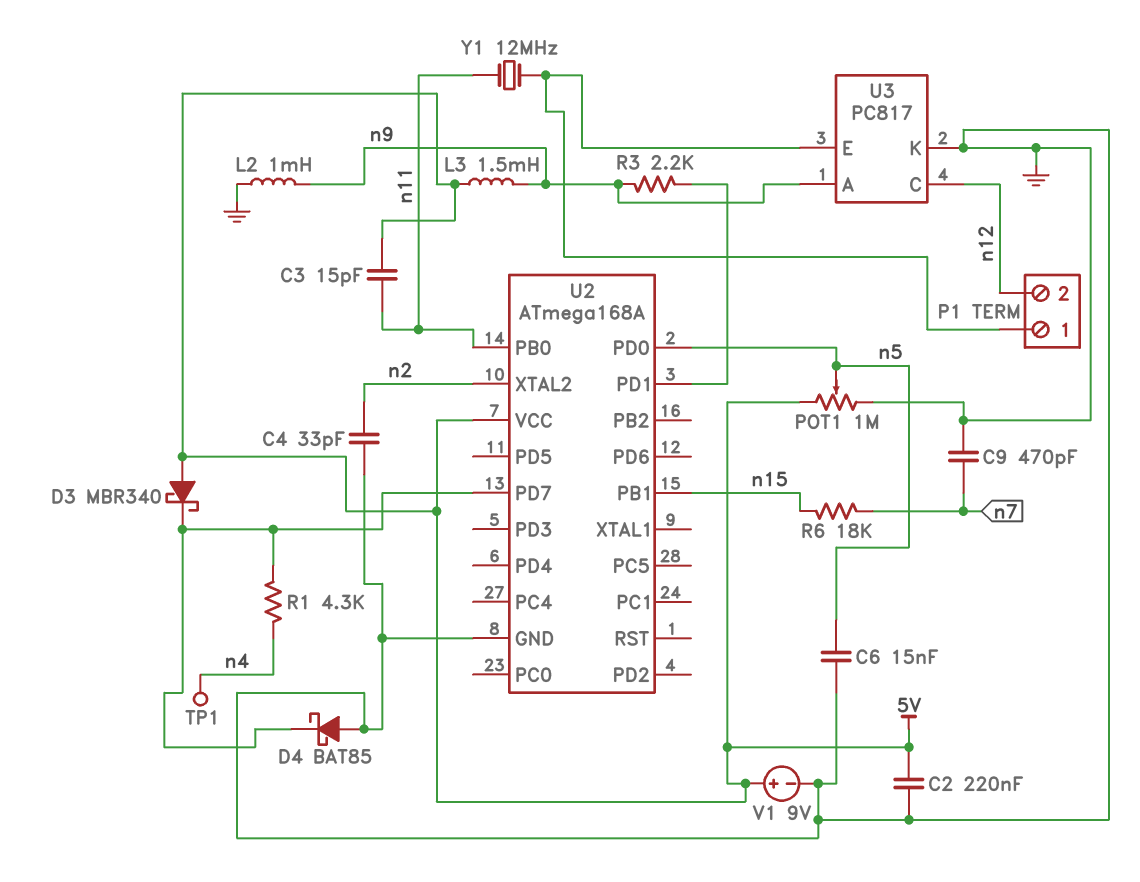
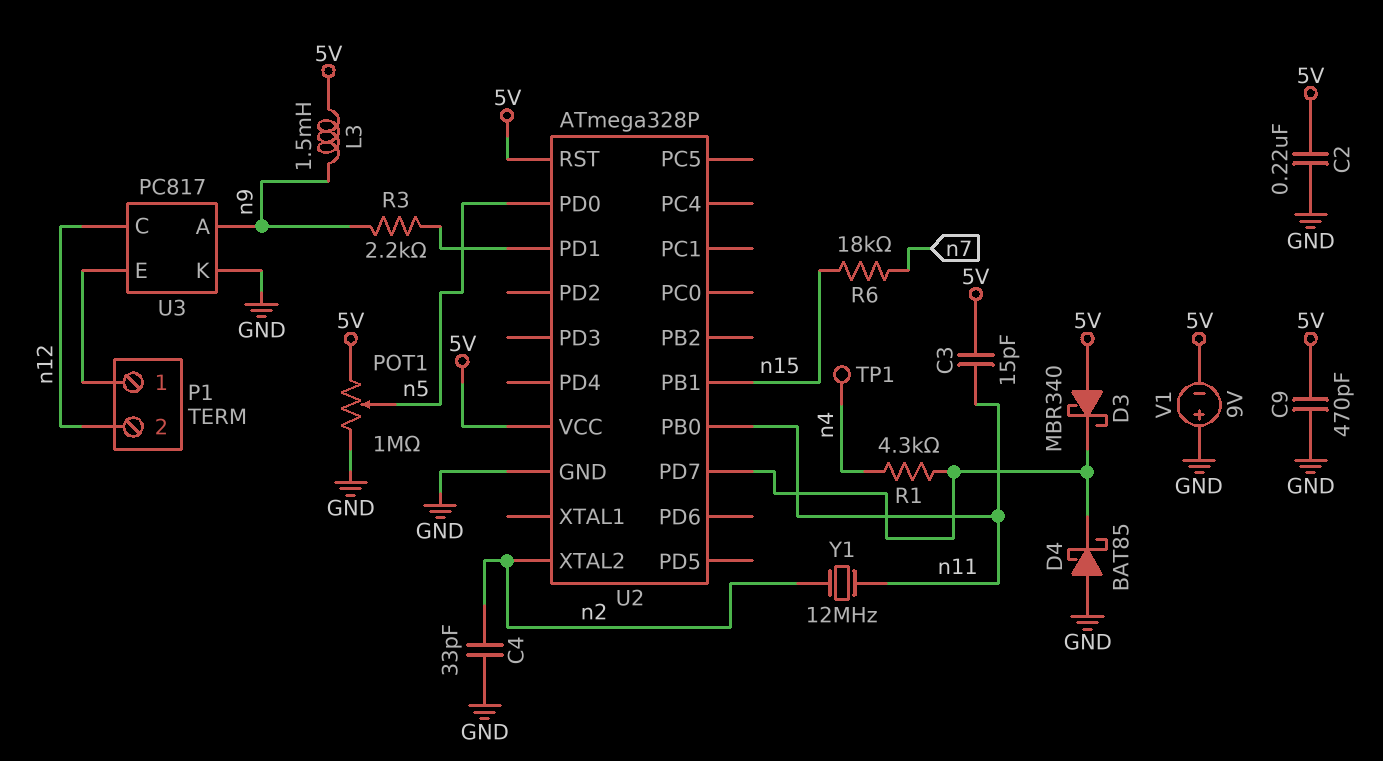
C6: 15nF (GND, n5) -> none
C9: 470pF (GND, n7) -> 470pF (5V, GND)
L2: 1mH (GND, n9) -> none
U2: ATmega168A -> ATmega328P
U2 pin RST: none -> 5V
V1: 9V (plus 5V, minus GND) -> 9V (plus GND, minus 5V)
Y1: 12MHz (P1/1, n11) -> 12MHz (n2, n11)

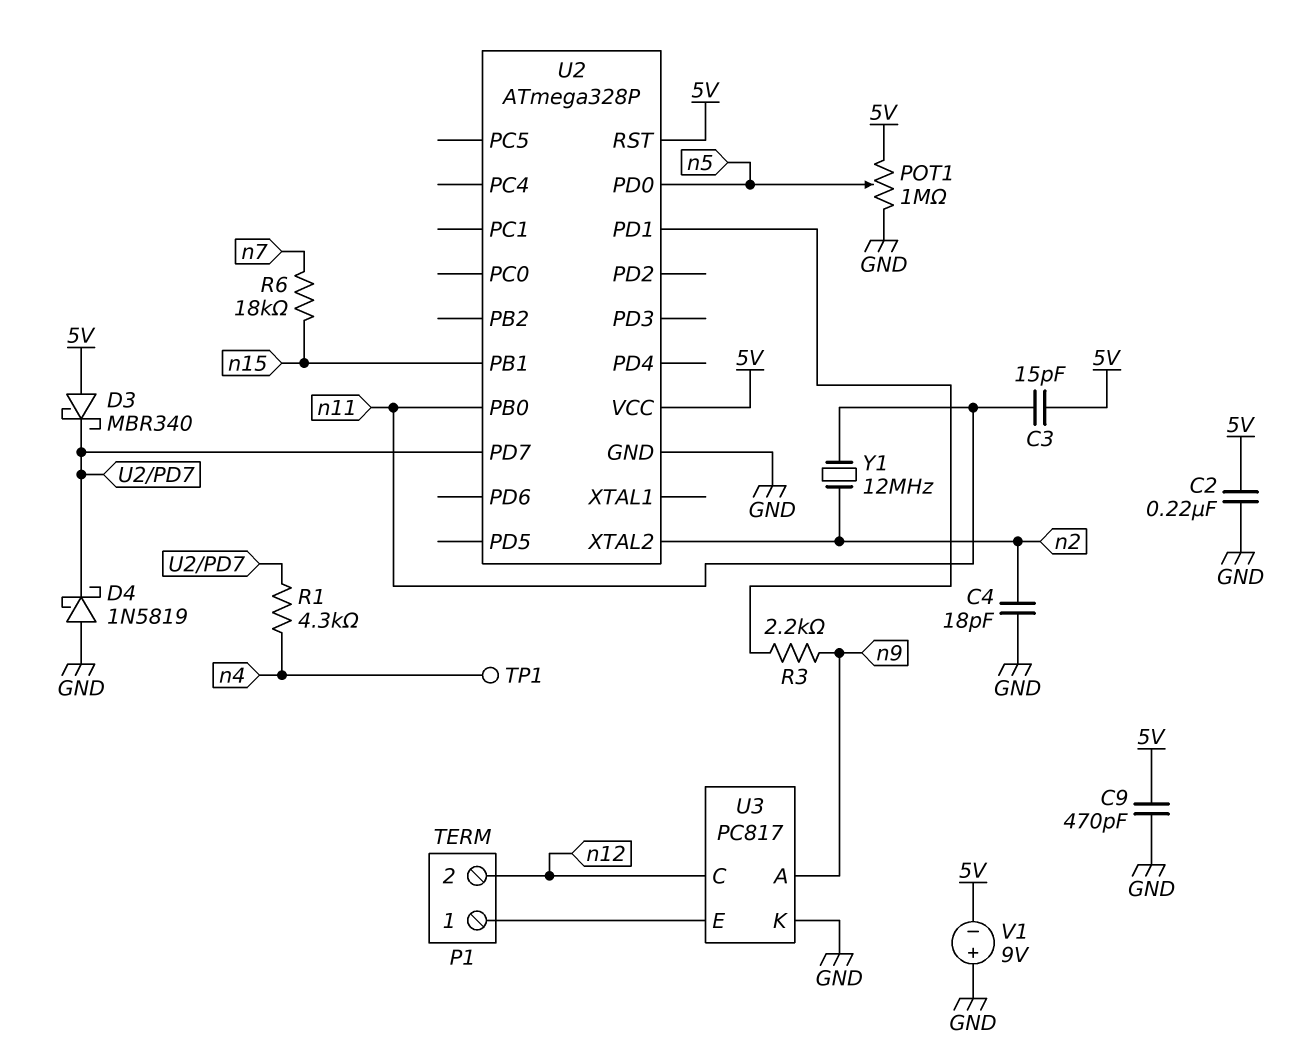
C4: 33pF (GND, n2) -> 18pF (GND, n2)
D4: schottky BAT85 (A GND, K U2/PD7) -> schottky 1N5819 (A GND, K U2/PD7)
L3: 1.5mH (5V, n9) -> none

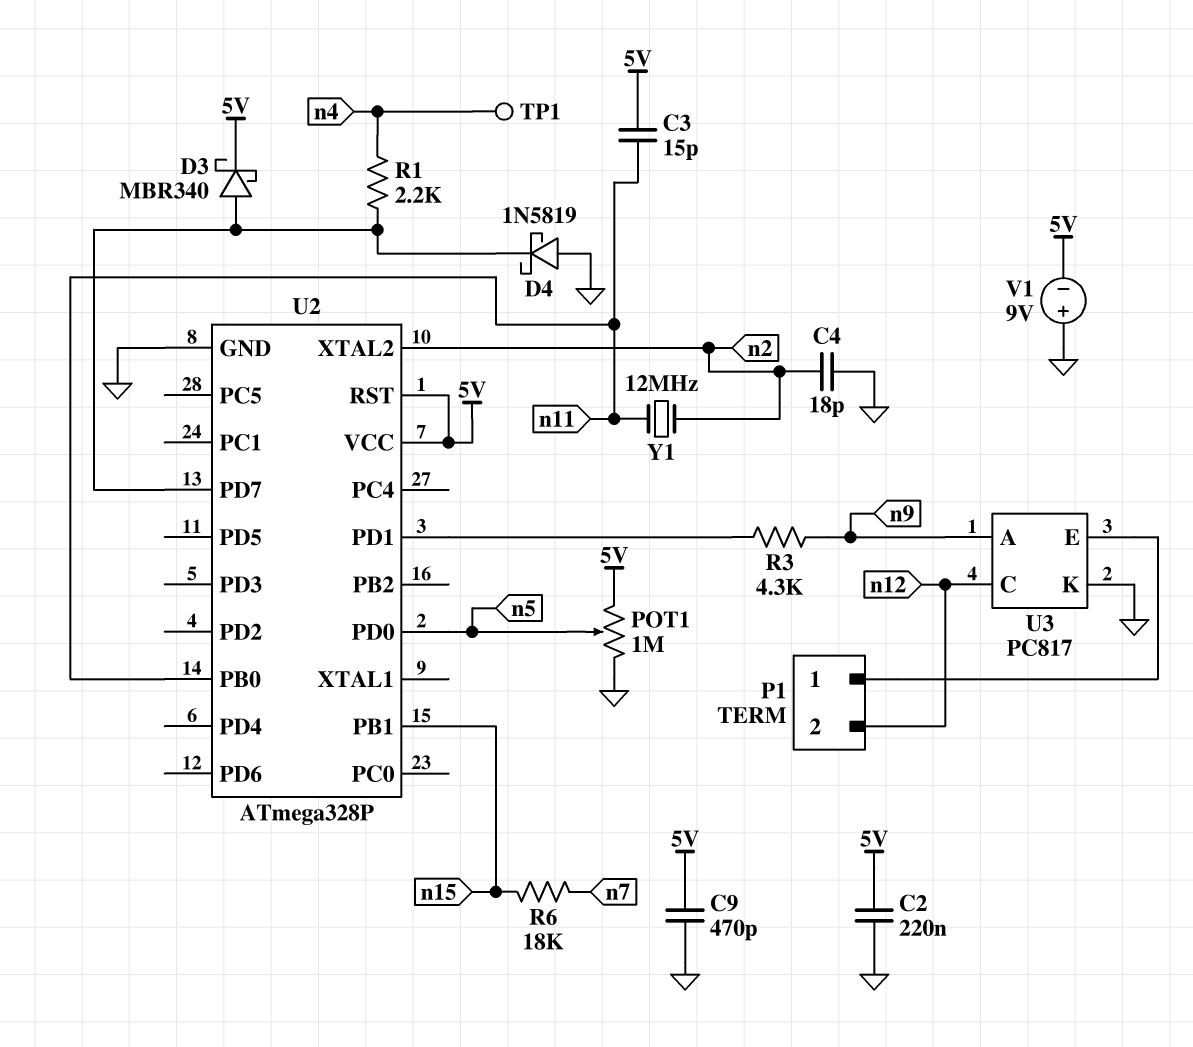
D3: schottky MBR340 (A 5V, K U2/PD7) -> schottky MBR340 (A U2/PD7, K 5V)
R1: 4.3k (U2/PD7, n4) -> 2.2k (U2/PD7, n4)
R3: 2.2k (U2/PD1, n9) -> 4.3k (U2/PD1, n9)

